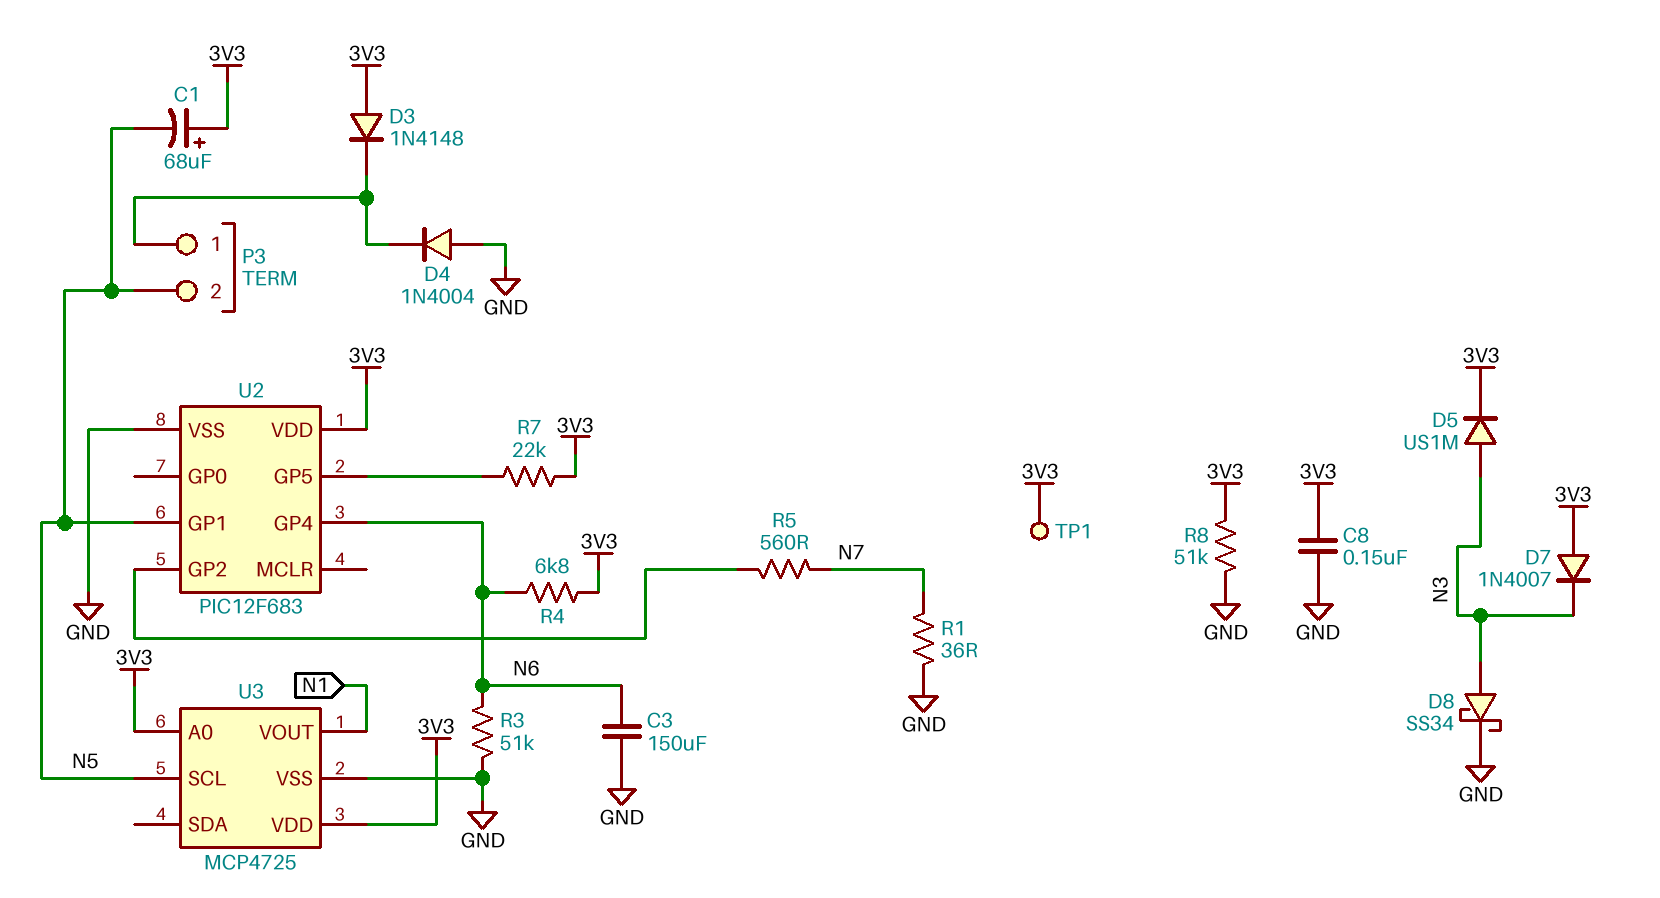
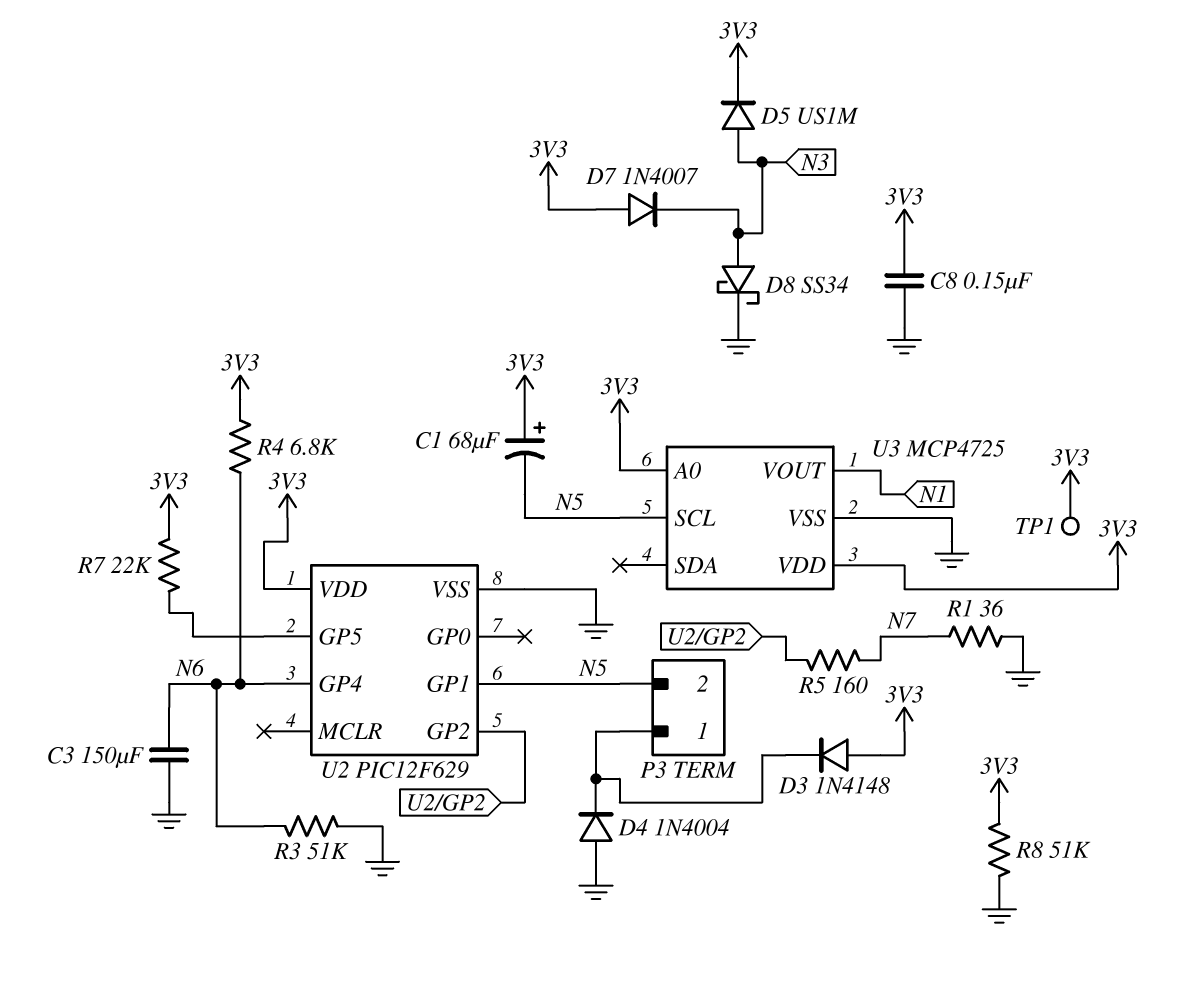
R5: 560 (N7, U2/GP2) -> 160 (N7, U2/GP2)
U2: PIC12F683 -> PIC12F629

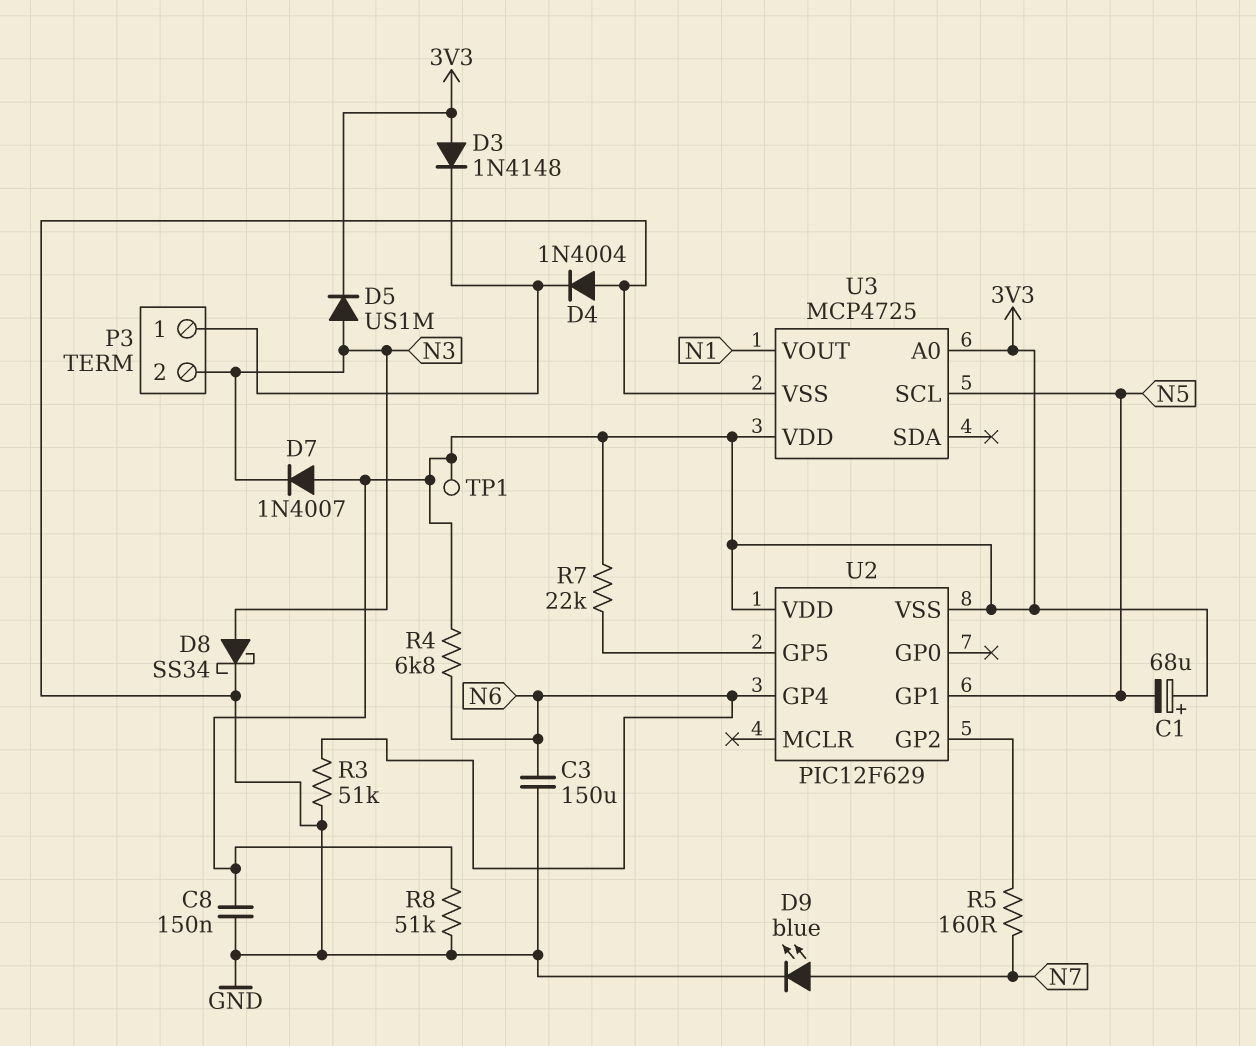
D9: none -> LED blue (A N7, K GND)
P3 pin 2: N5 -> N3
R1: 36 (GND, N7) -> none
U2 pin VSS: GND -> 3V3

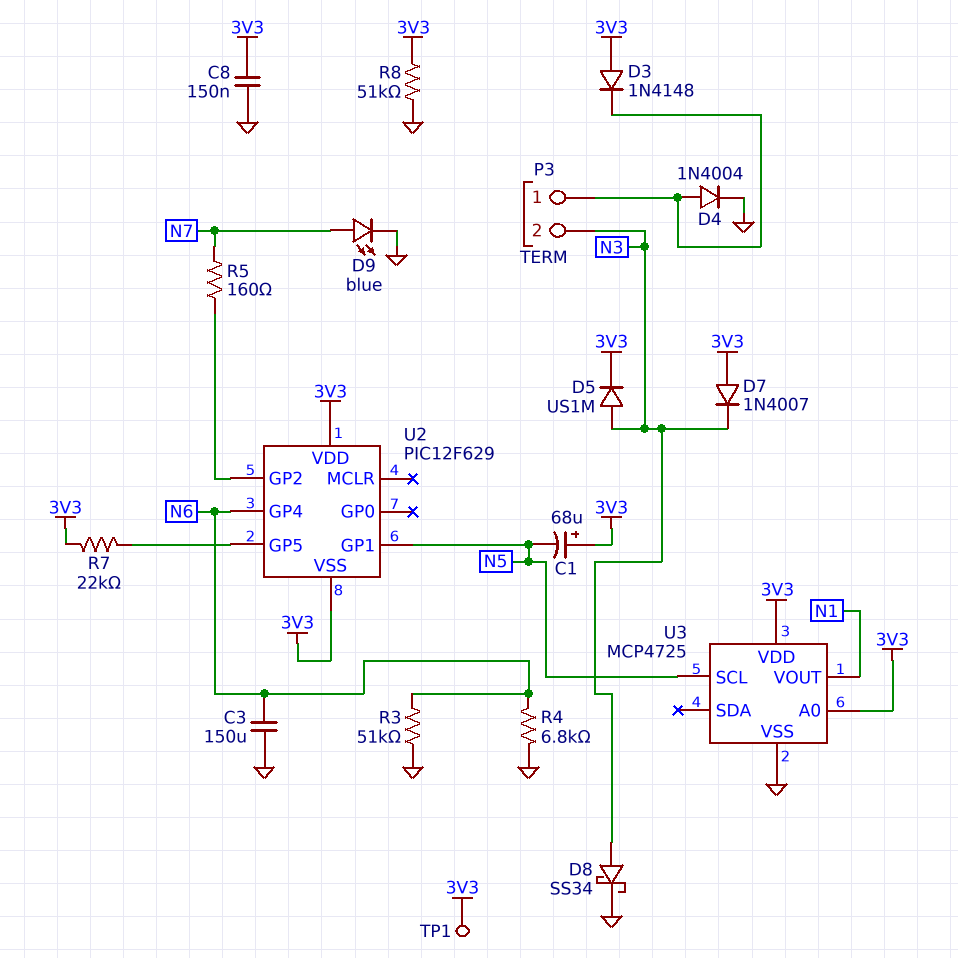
D4: diode 1N4004 (A GND, K P3/1) -> diode 1N4004 (A P3/1, K GND)
R4: 6.8k (3V3, N6) -> 6.8k (GND, N6)

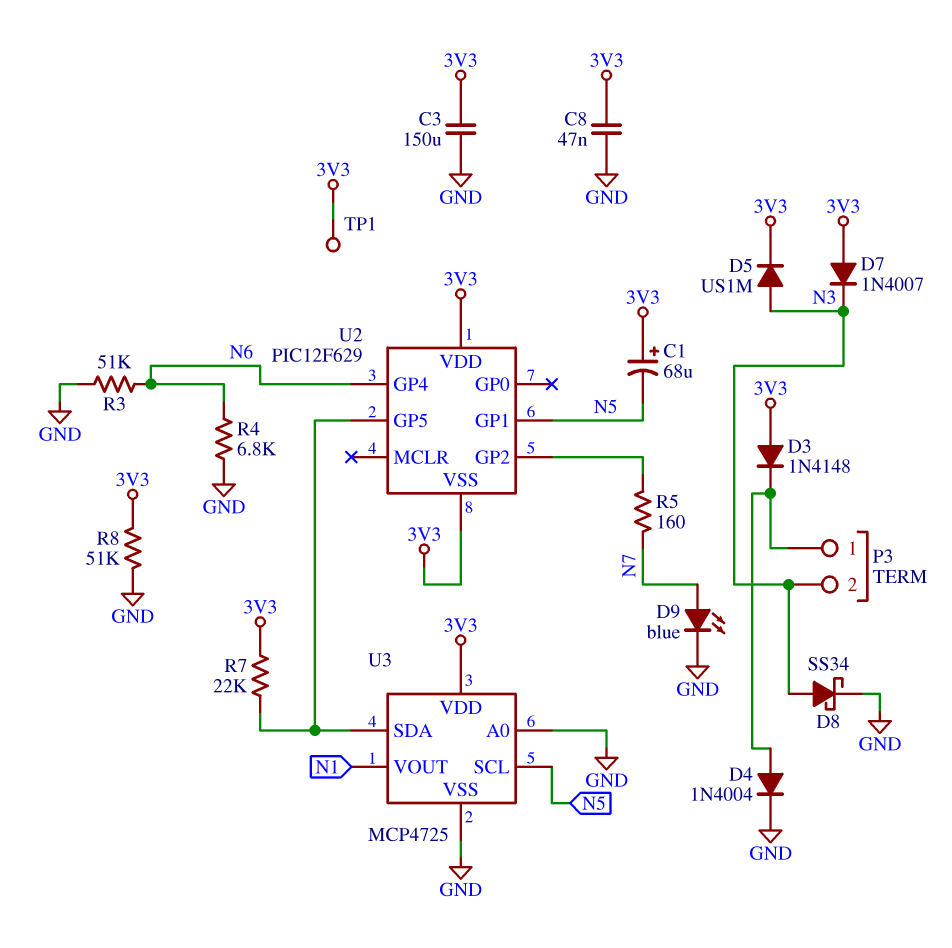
C3: 150uF (GND, N6) -> 150uF (3V3, GND)
C8: 150nF (3V3, GND) -> 47nF (3V3, GND)
U3 pin A0: 3V3 -> GND
U3 pin SDA: none -> U2/GP5

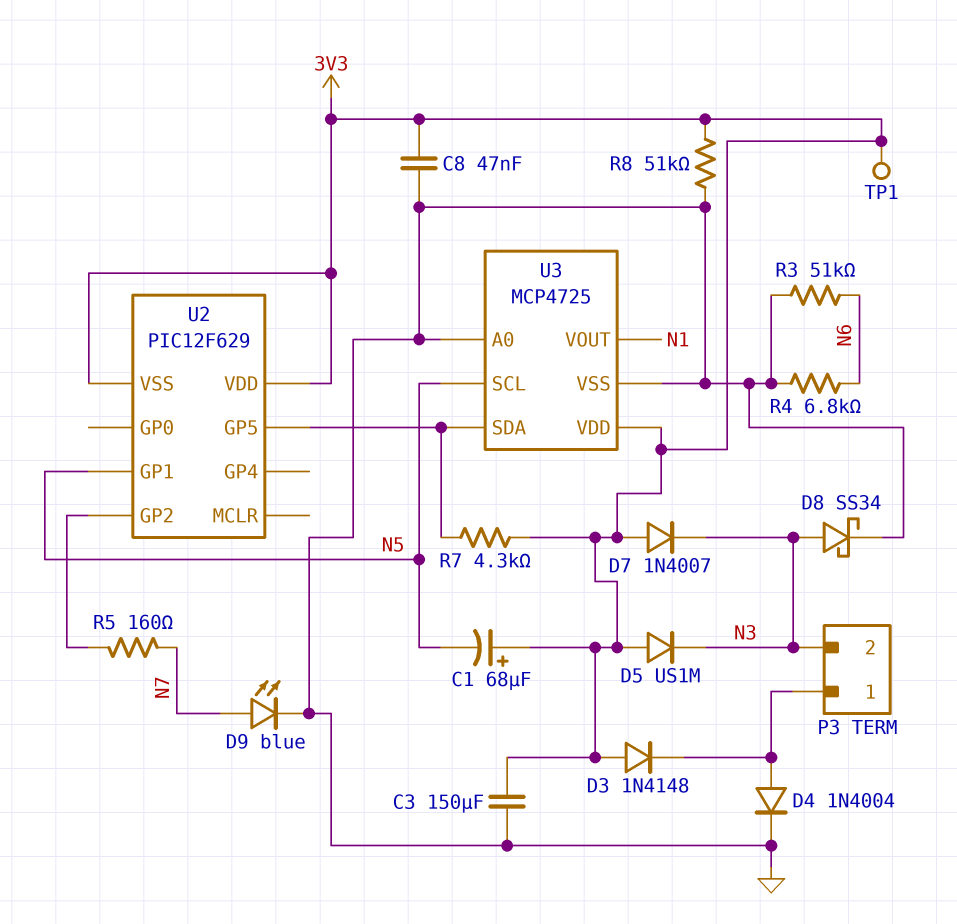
D5: diode US1M (A N3, K 3V3) -> diode US1M (A 3V3, K N3)
R7: 22k (3V3, U2/GP5) -> 4.3k (3V3, U2/GP5)
U2 pin GP4: N6 -> none

